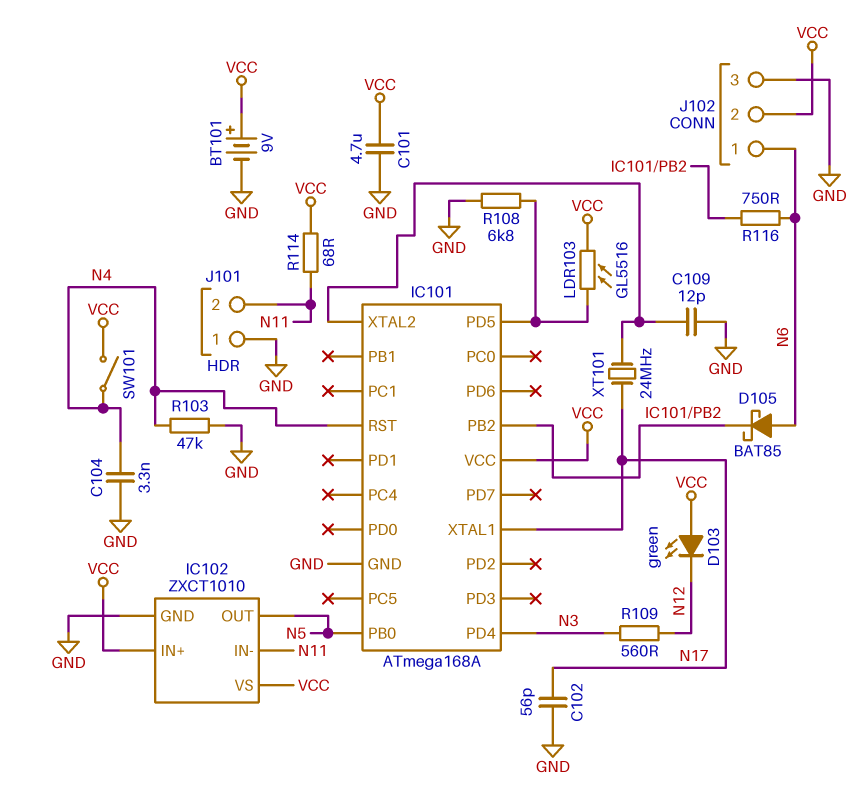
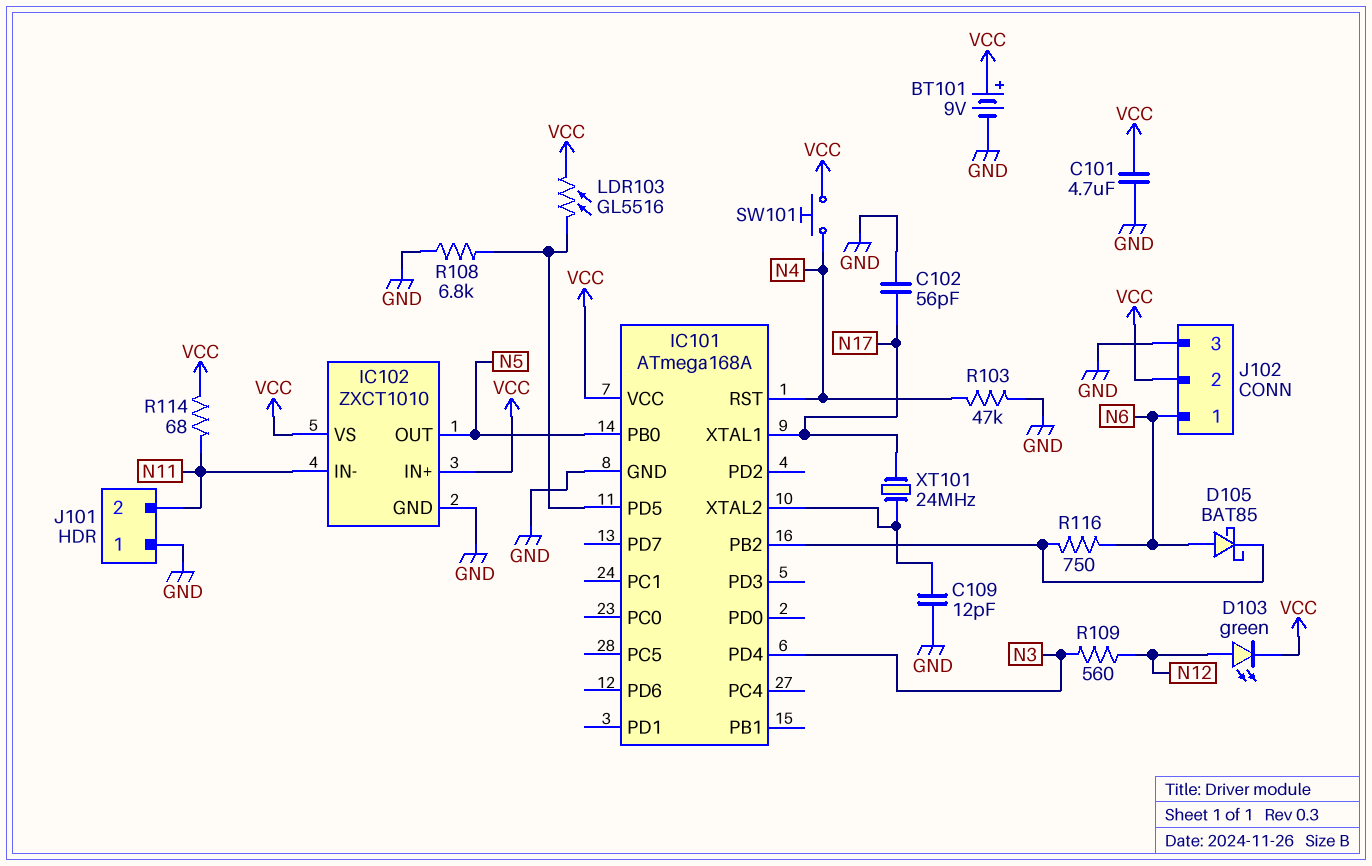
C104: 3.3nF (GND, N4) -> none
D103: LED green (A VCC, K N12) -> LED green (A N12, K VCC)
SW101: switch (N4, VCC) -> button (N4, VCC)

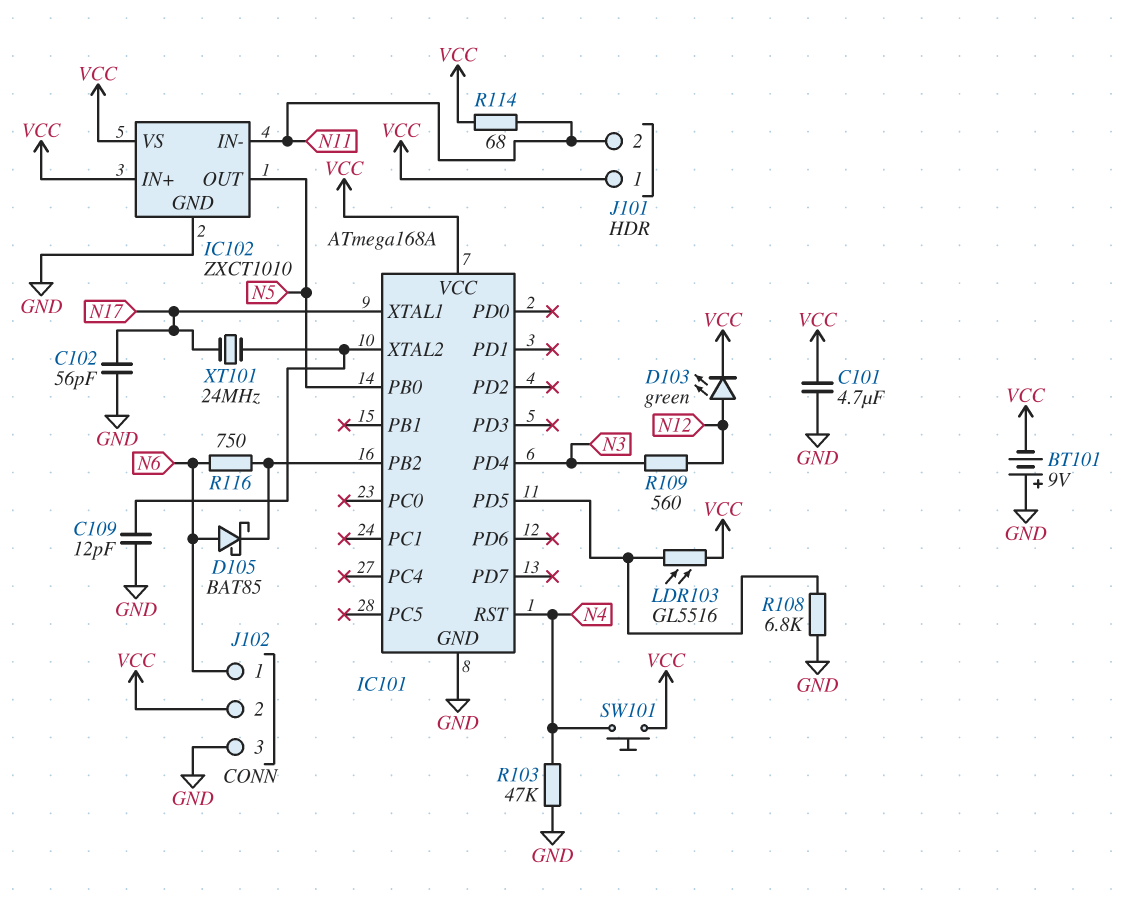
BT101: 9V (plus VCC, minus GND) -> 9V (plus GND, minus VCC)
J101 pin 1: GND -> VCC

